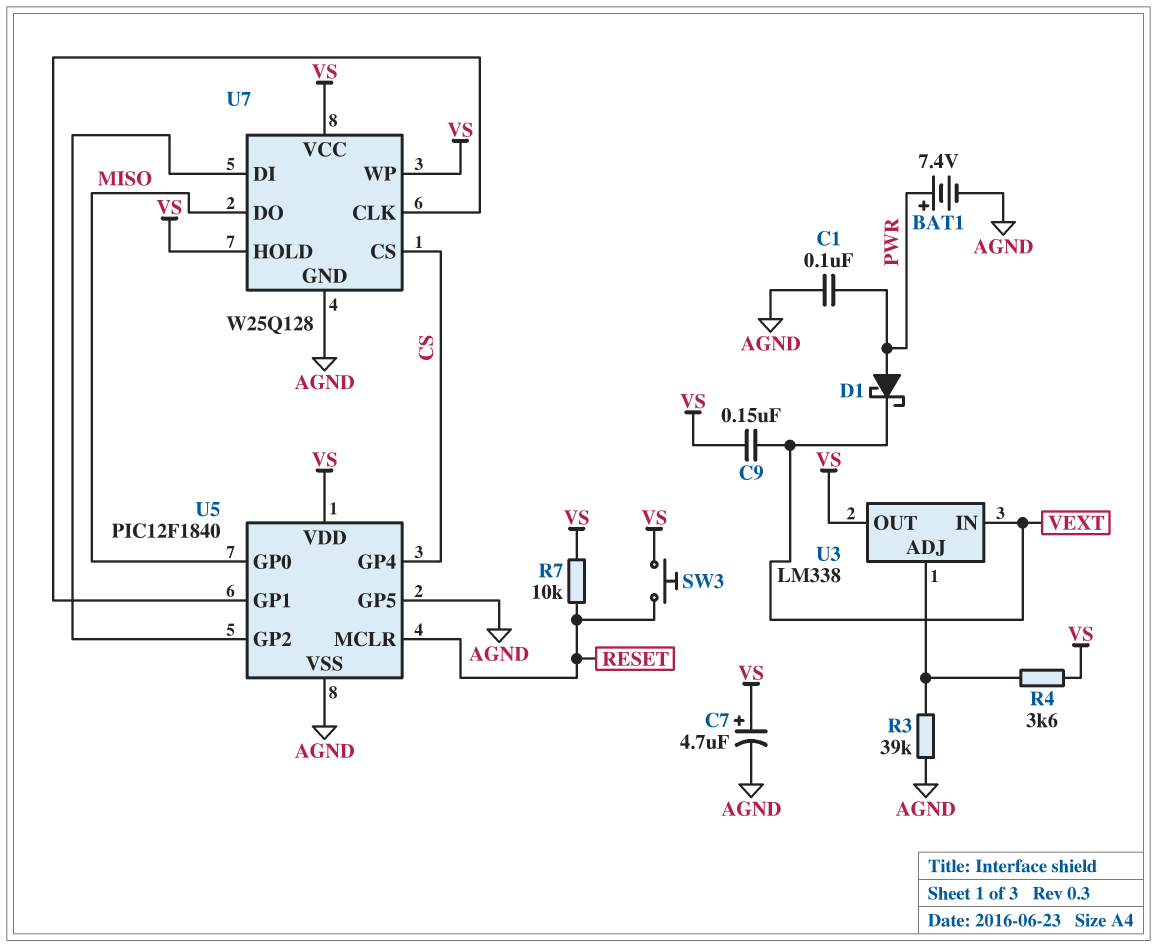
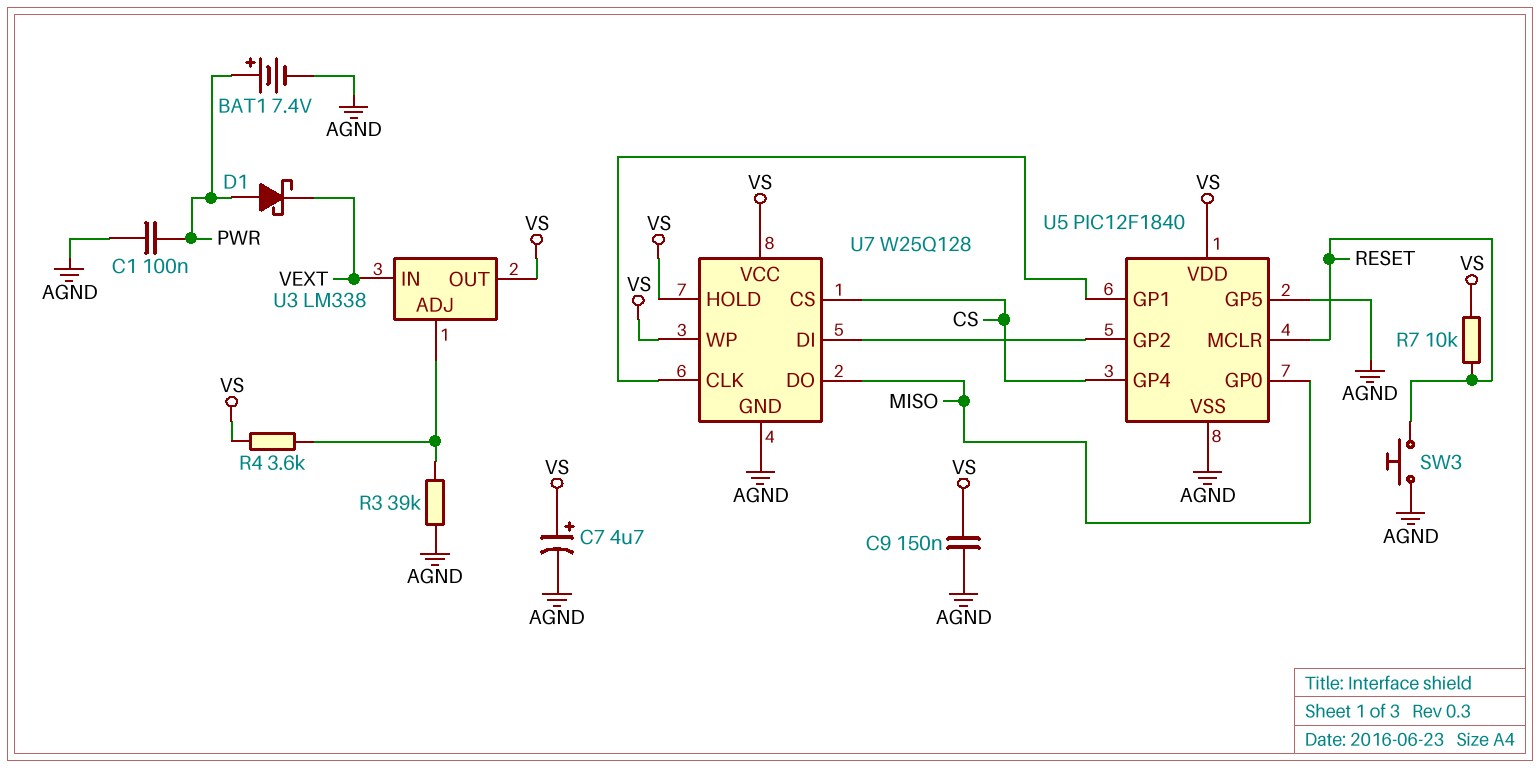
C9: 150nF (VEXT, VS) -> 150nF (AGND, VS)
SW3: button (RESET, VS) -> button (AGND, RESET)

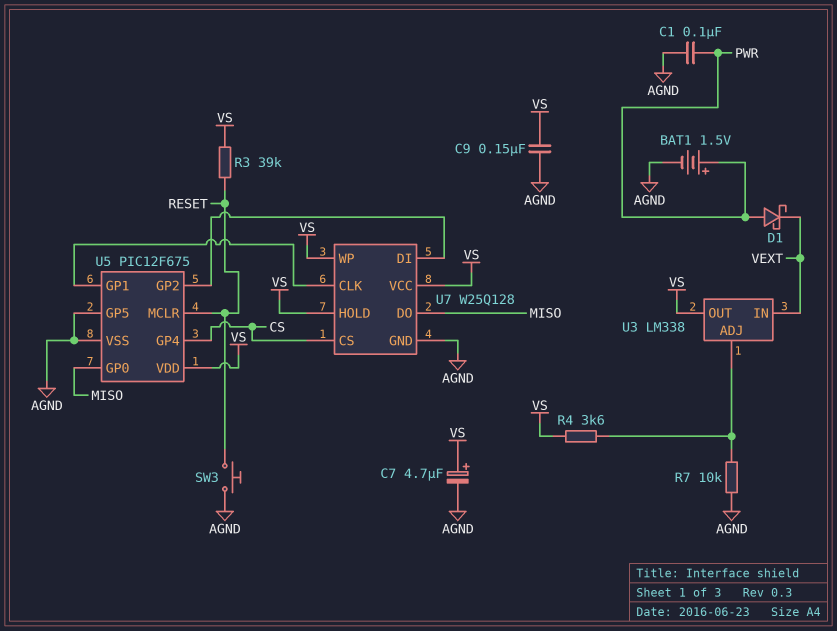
BAT1: 7.4V (plus PWR, minus AGND) -> 1.5V (plus PWR, minus AGND)
R3: 39k (AGND, U3/ADJ) -> 39k (RESET, VS)
R7: 10k (RESET, VS) -> 10k (AGND, U3/ADJ)
U5: PIC12F1840 -> PIC12F675

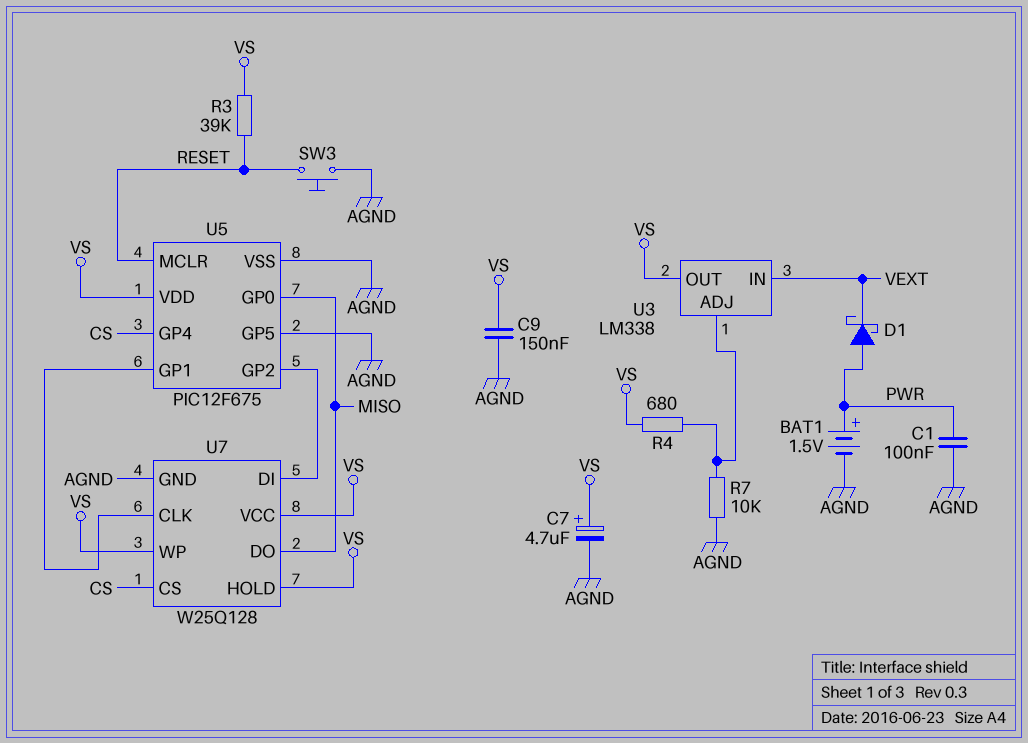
R4: 3.6k (U3/ADJ, VS) -> 680 (U3/ADJ, VS)

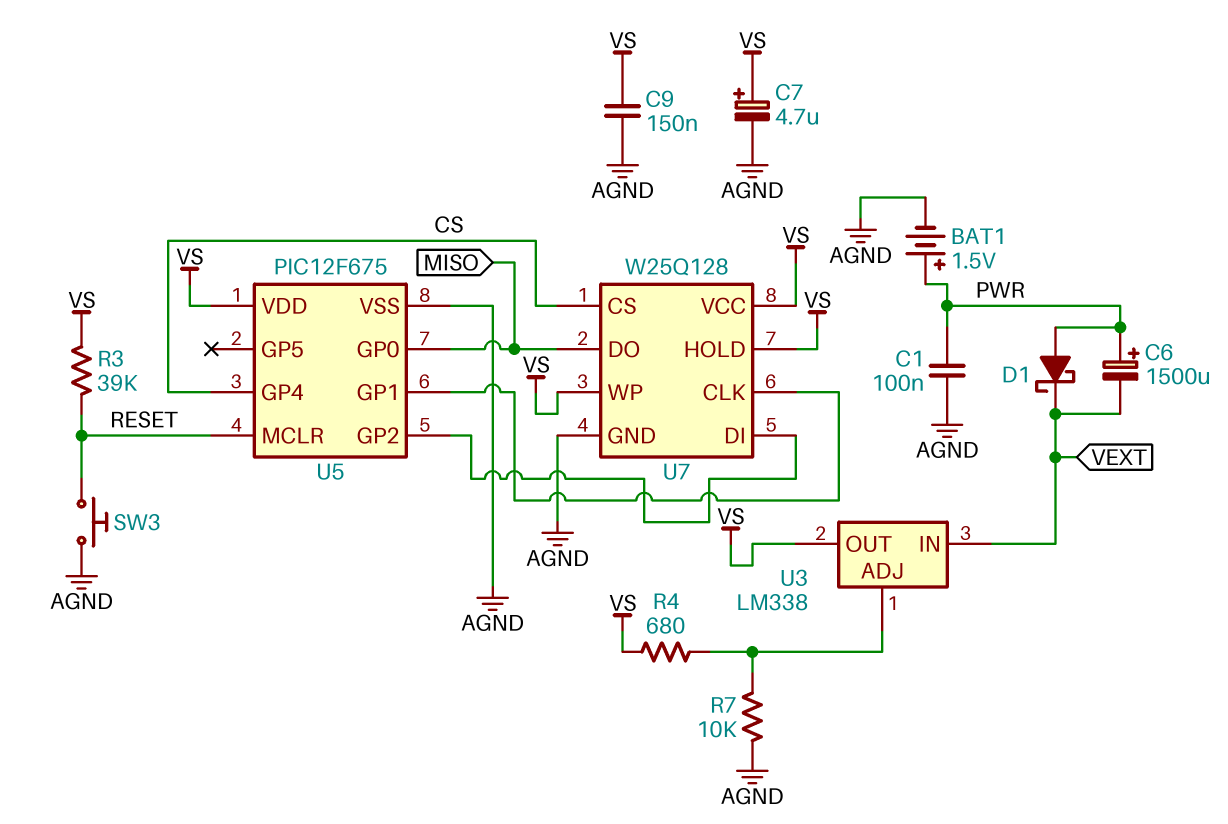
C6: none -> 1500uF (plus PWR, minus VEXT)
U5 pin GP5: AGND -> none

